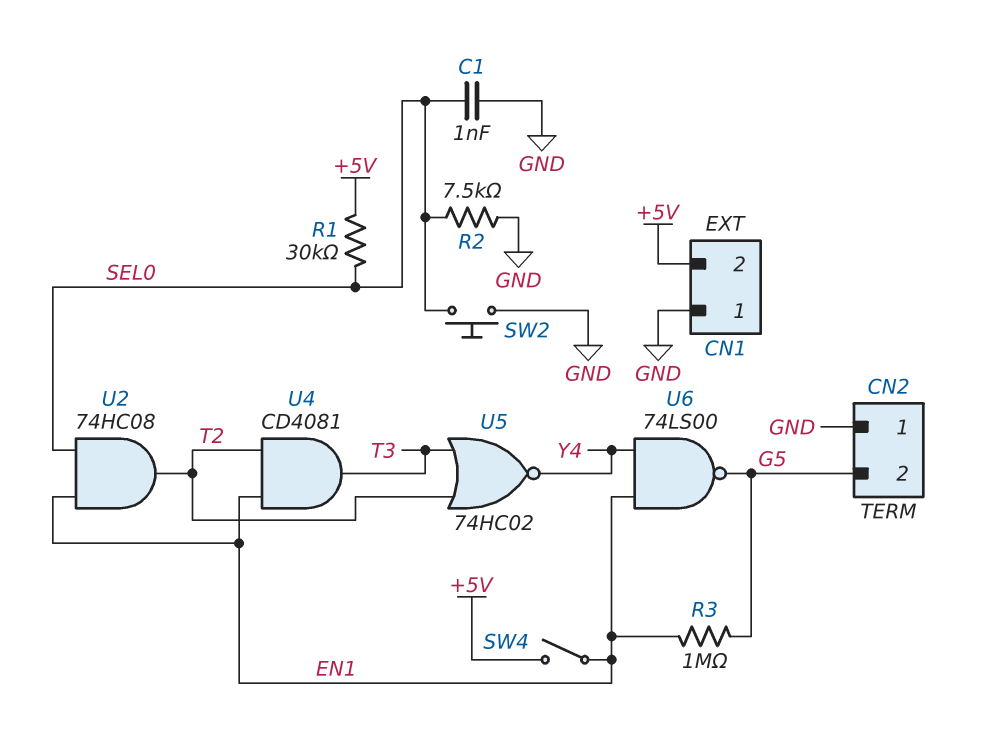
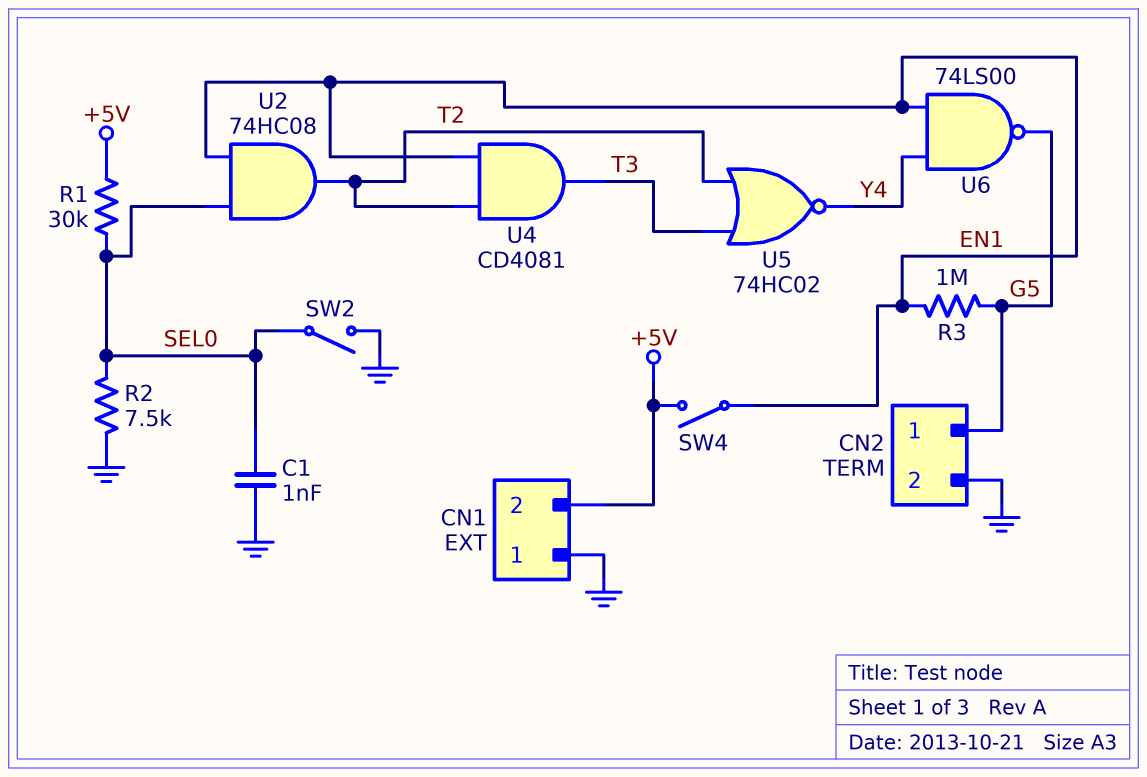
CN2 pin 1: GND -> G5
CN2 pin 2: G5 -> GND
SW2: button (GND, SEL0) -> switch (GND, SEL0)

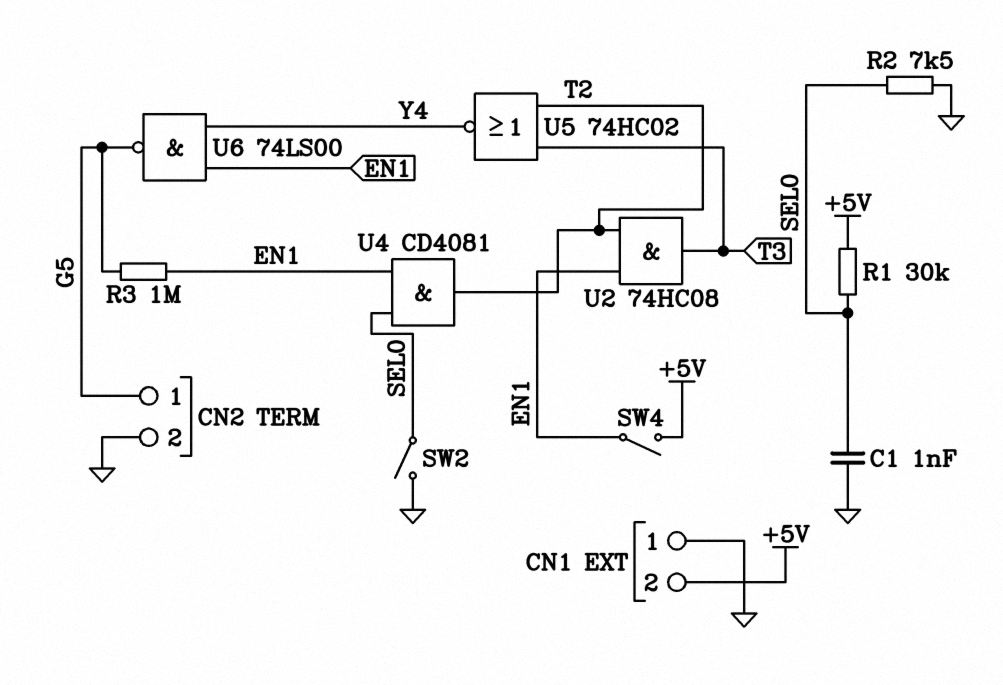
U2: AND 74HC08 (in EN1, in SEL0, out T2) -> AND 74HC08 (in EN1, in T2, out T3)
U4: AND CD4081 (in EN1, in T2, out T3) -> AND CD4081 (in EN1, in SEL0, out T2)

